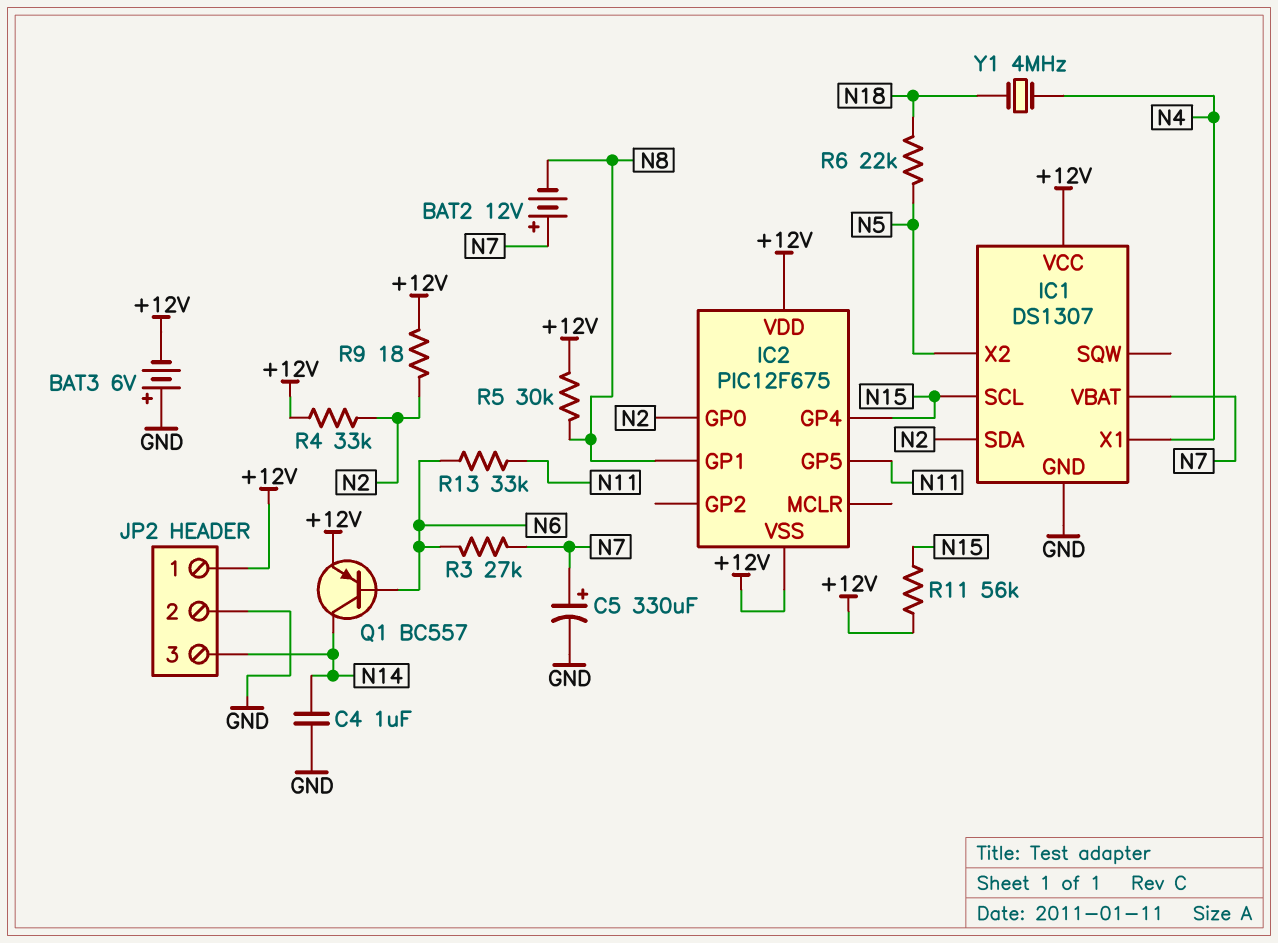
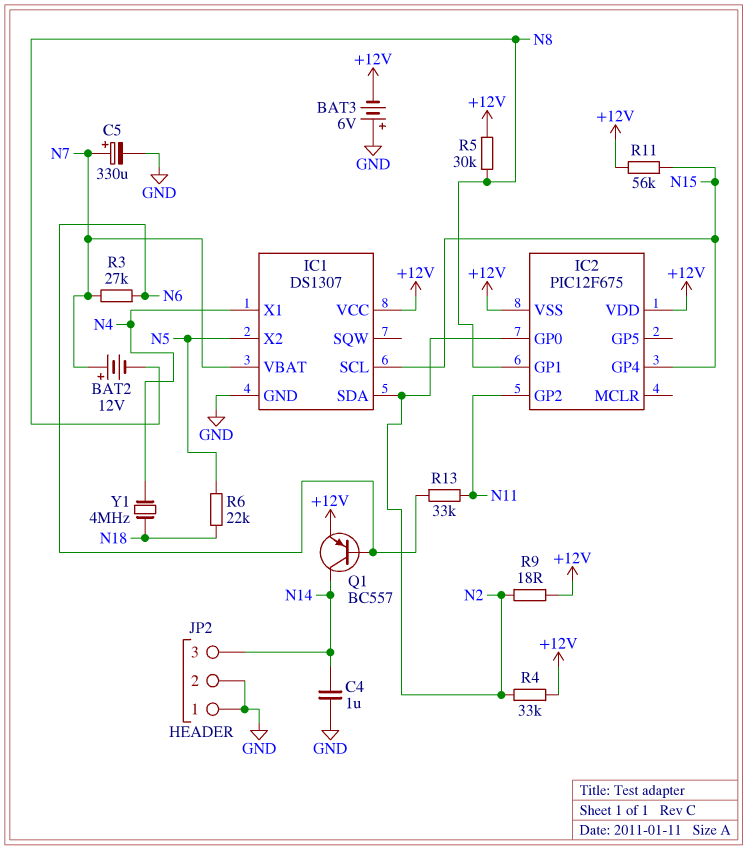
IC2 pin GP2: none -> N11
IC2 pin GP5: N11 -> none
JP2 pin 1: +12V -> GND

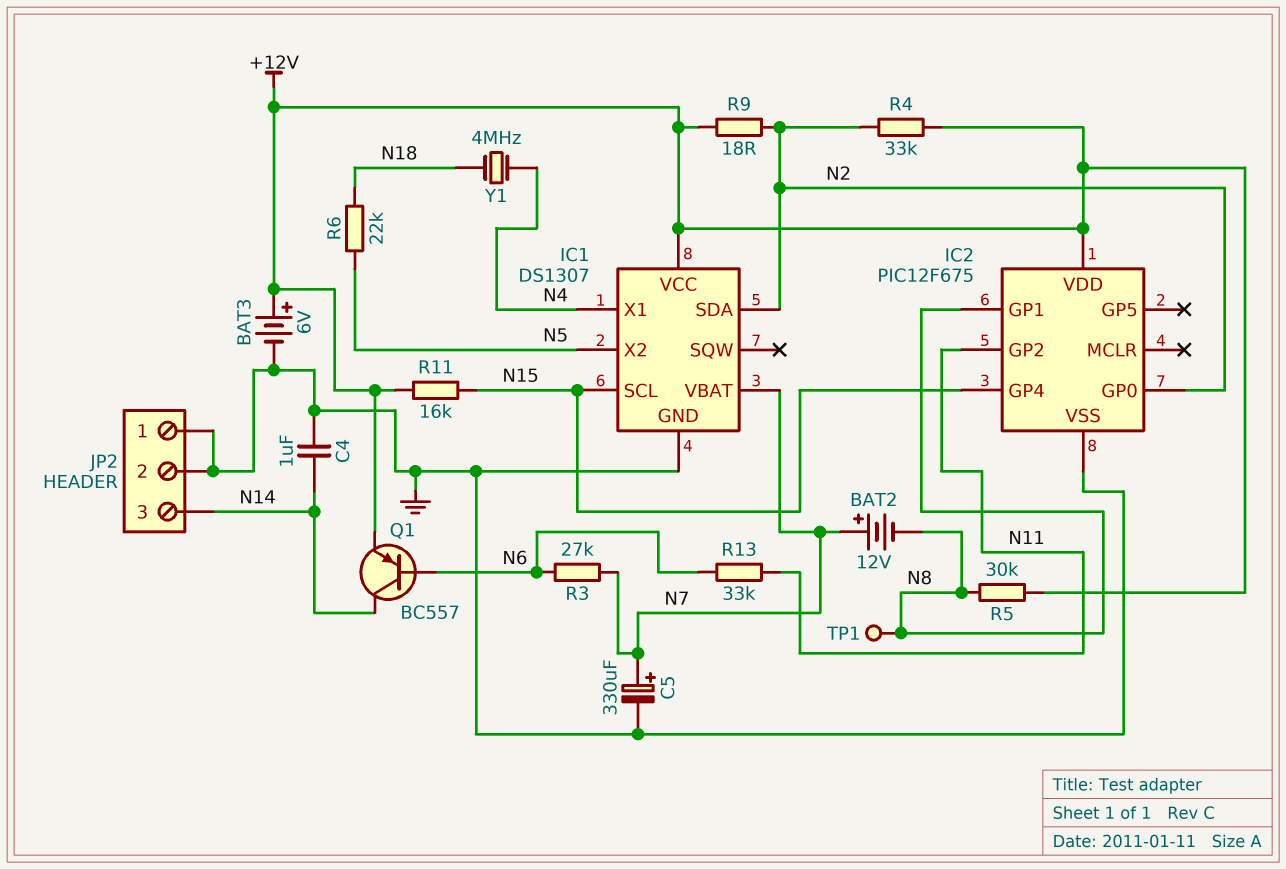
BAT3: 6V (plus GND, minus +12V) -> 6V (plus +12V, minus GND)
IC2 pin VSS: +12V -> GND
R11: 56k (+12V, N15) -> 16k (+12V, N15)
TP1: none -> test point (N8)

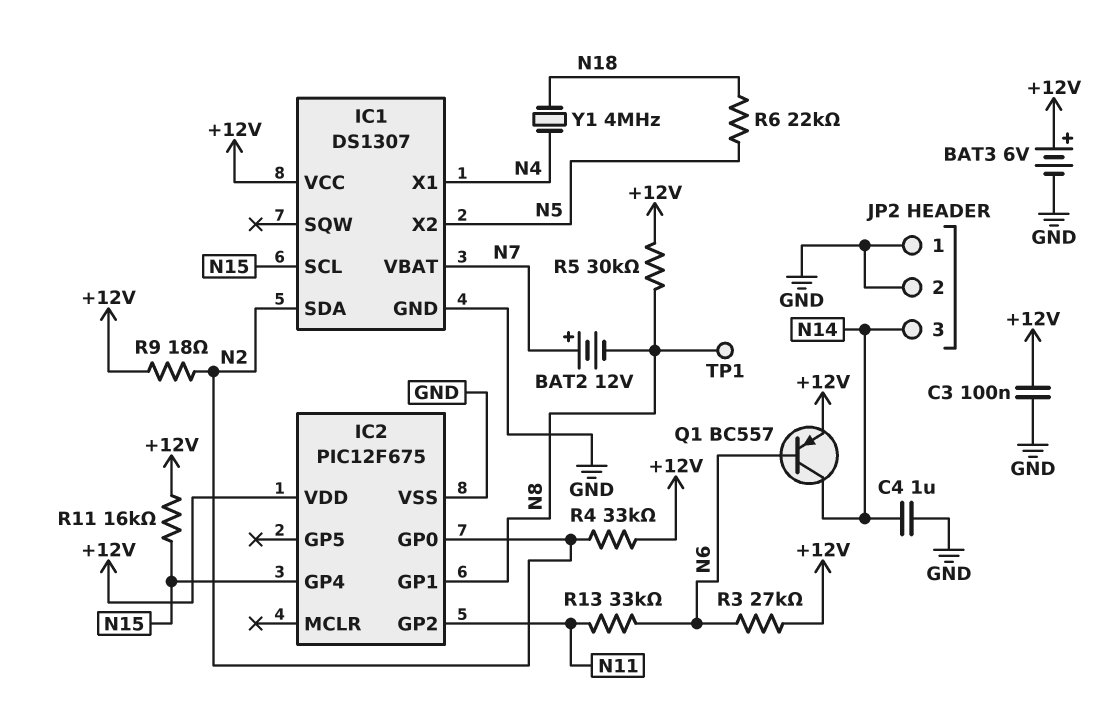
C3: none -> 100nF (+12V, GND)
C5: 330uF (plus N7, minus GND) -> none
R3: 27k (N6, N7) -> 27k (+12V, N6)

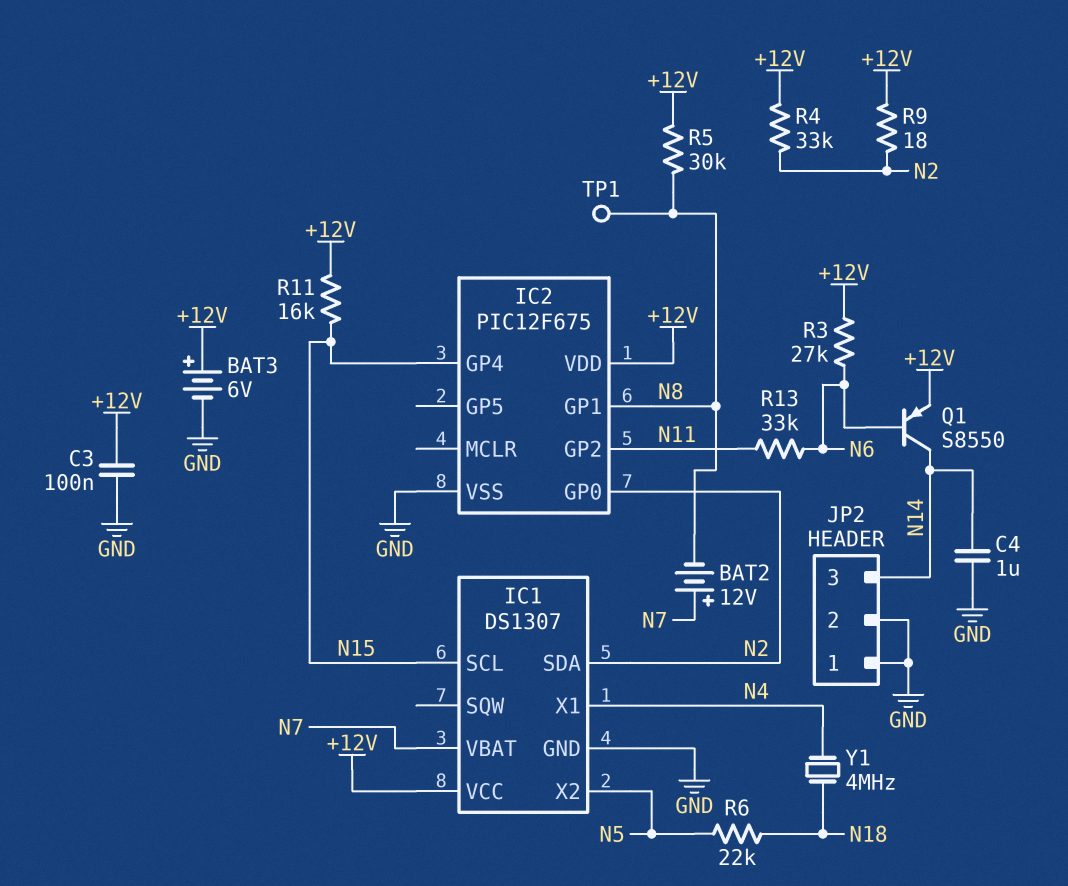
Q1: PNP BC557 (B N6, C N14, E +12V) -> PNP S8550 (B N6, C N14, E +12V)

